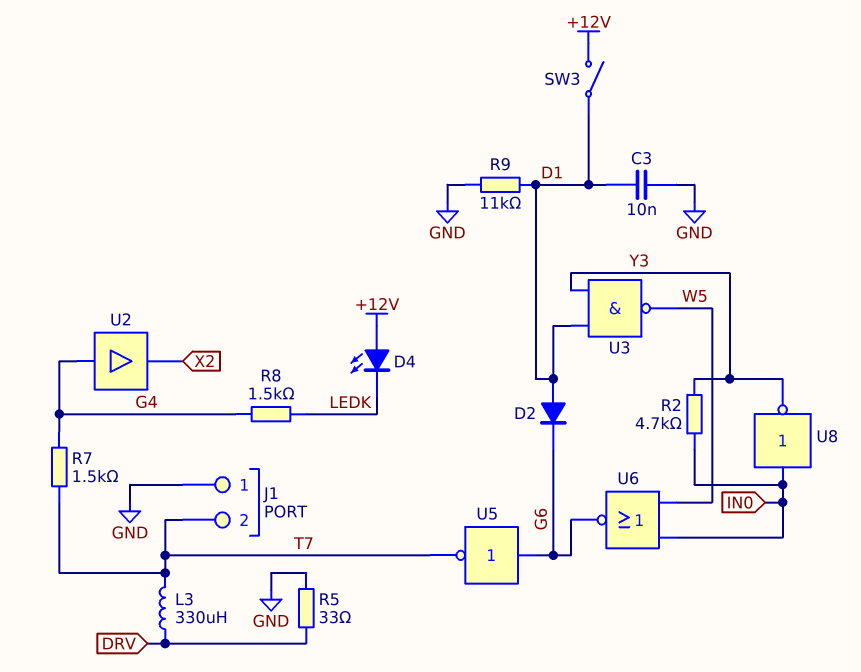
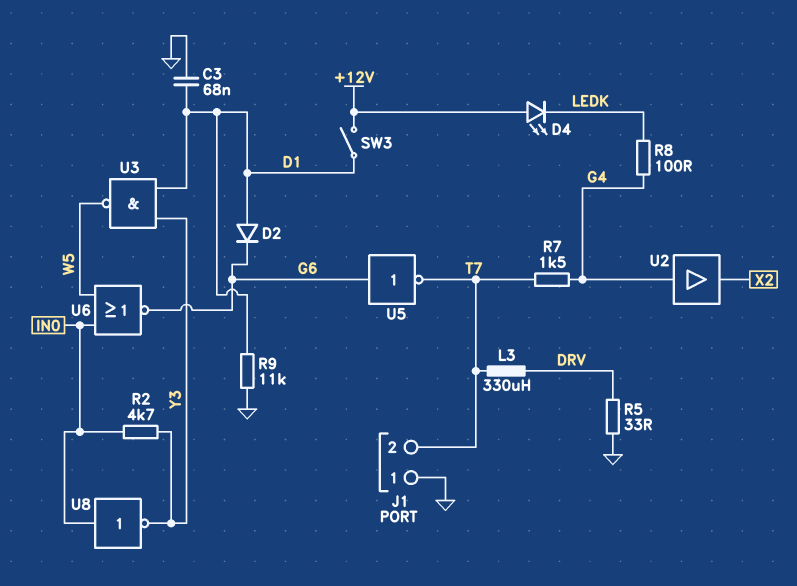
C3: 10nF (D1, GND) -> 68nF (D1, GND)
R8: 1.5k (G4, LEDK) -> 100 (G4, LEDK)

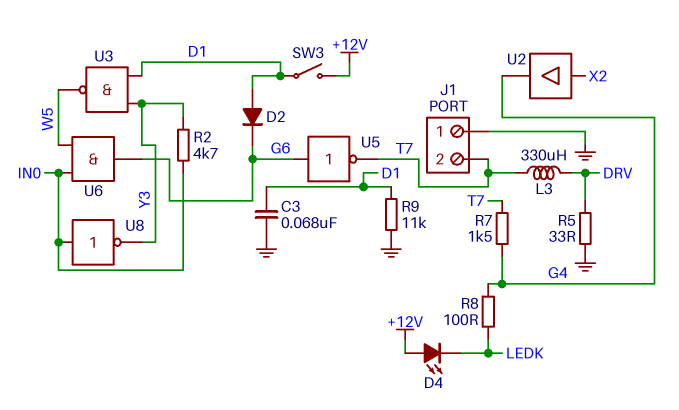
U2: buffer (in G4, out X2) -> buffer (in X2, out G4)
U6: NOR (in IN0, in W5, out G6) -> AND (in IN0, in W5, out G6)

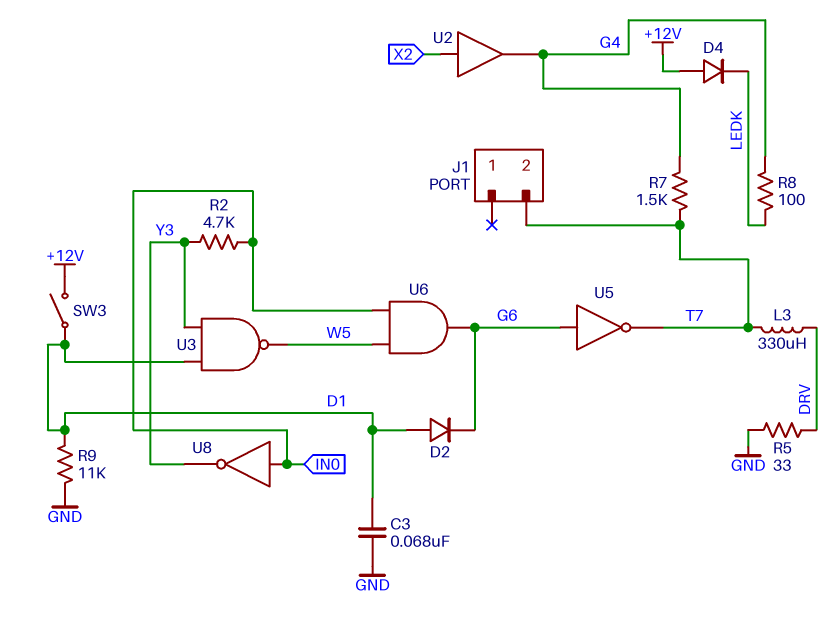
D4: LED (A +12V, K LEDK) -> diode (A +12V, K LEDK)
J1 pin 1: GND -> none

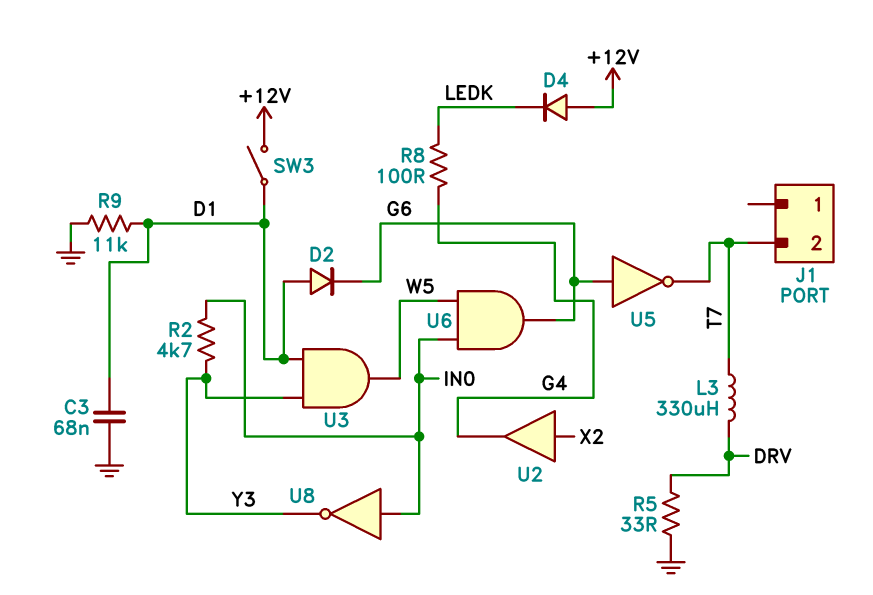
R7: 1.5k (G4, T7) -> none
U3: NAND (in D1, in Y3, out W5) -> AND (in D1, in Y3, out W5)

